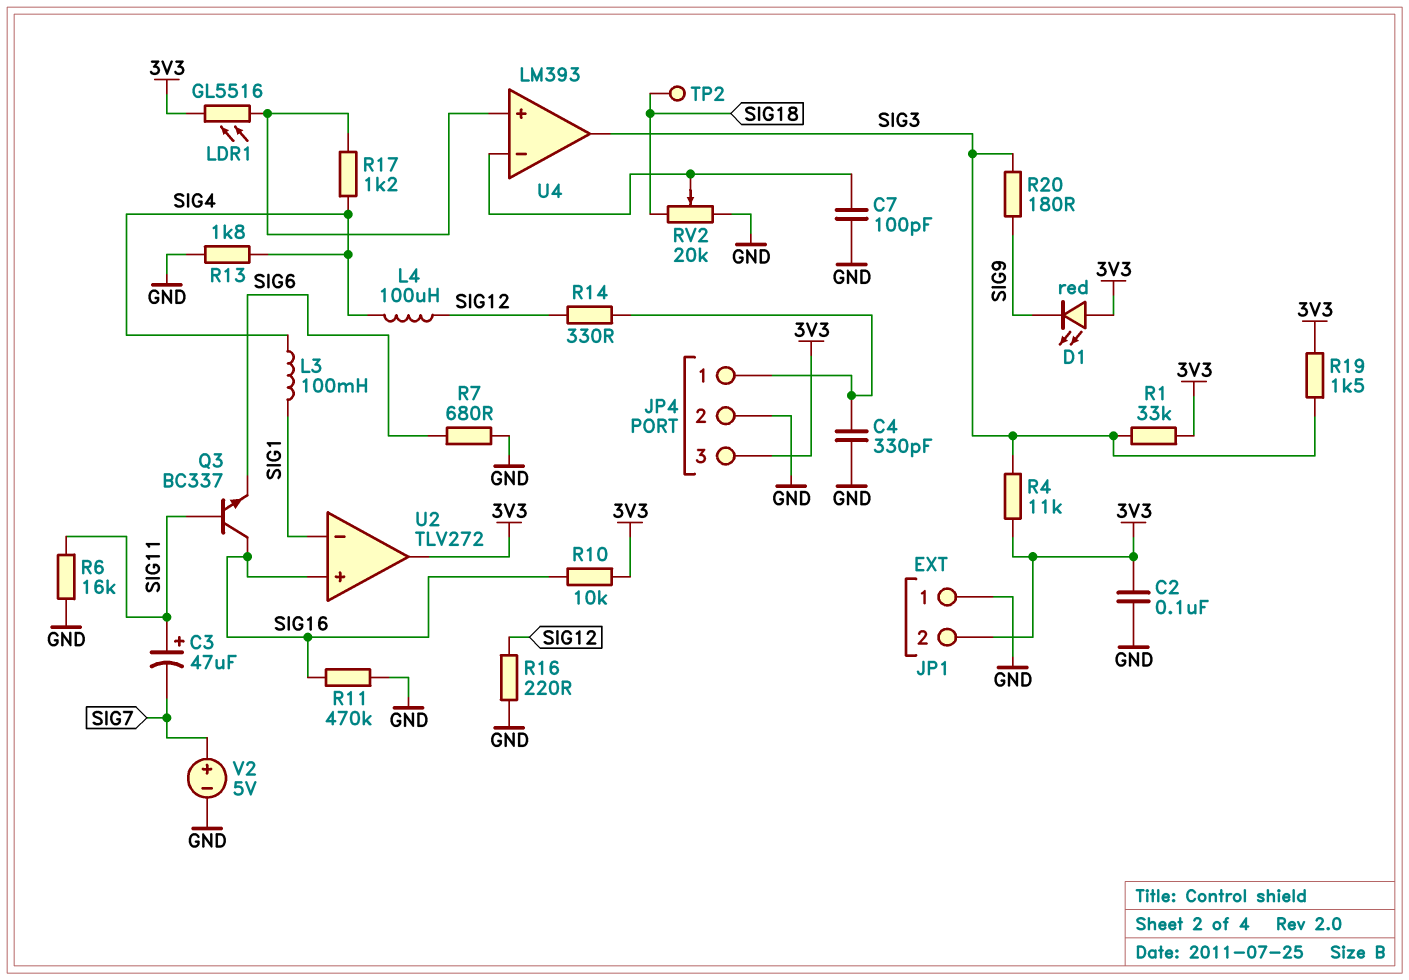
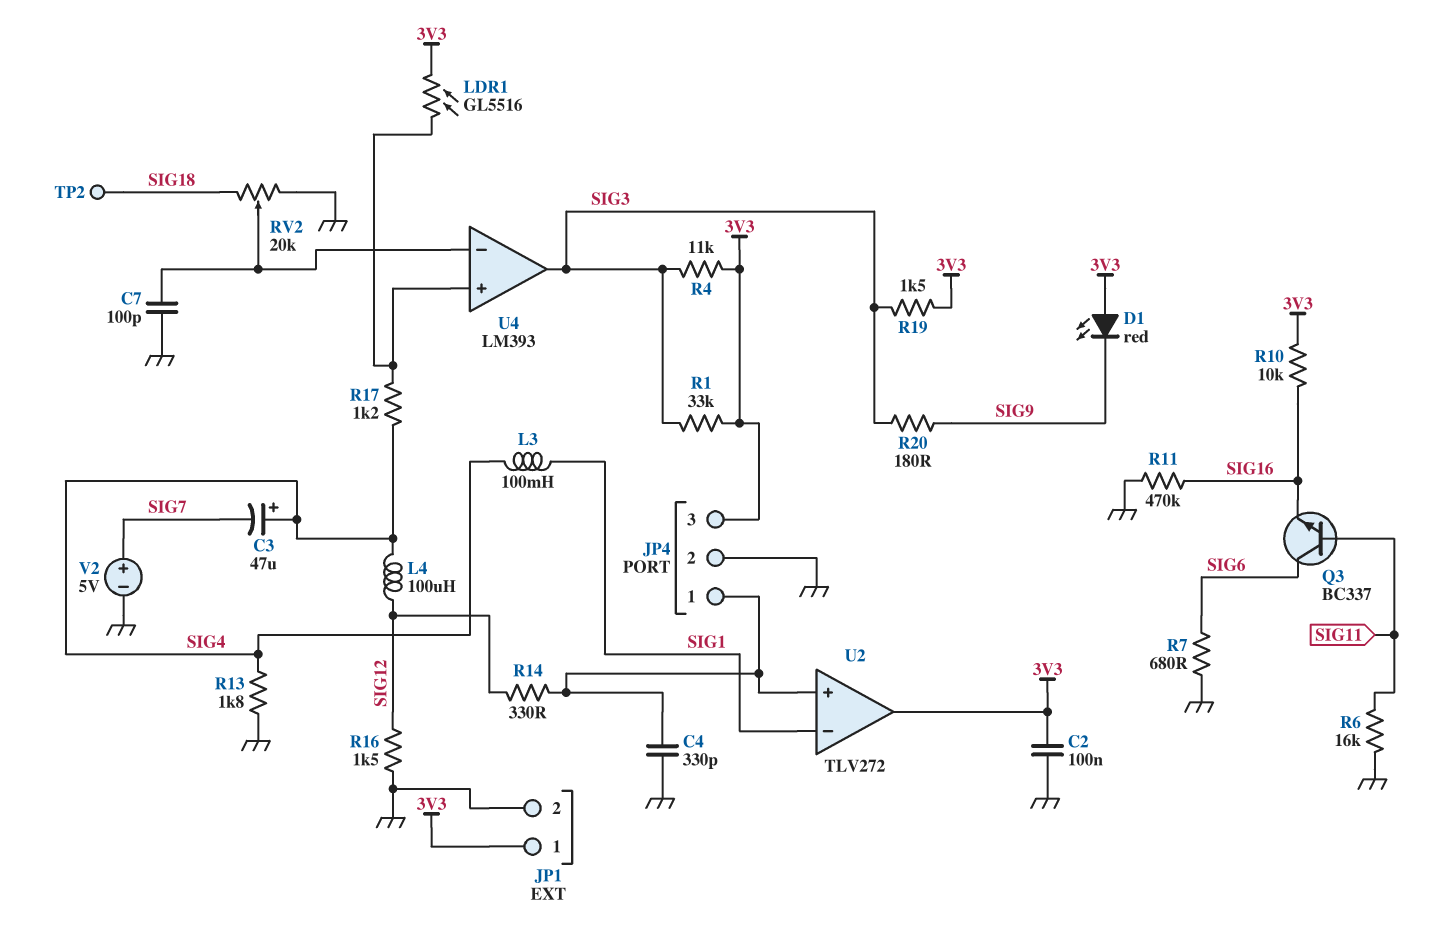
C3: 47uF (plus SIG11, minus SIG7) -> 47uF (plus SIG4, minus SIG7)
JP1 pin 1: GND -> 3V3
JP1 pin 2: 3V3 -> GND
Q3: NPN BC337 (B SIG11, C SIG16, E SIG6) -> NPN BC337 (B SIG11, C SIG6, E SIG16)
R16: 220 (GND, SIG12) -> 1.5k (GND, SIG12)
U2 pin in+: SIG16 -> JP4/1

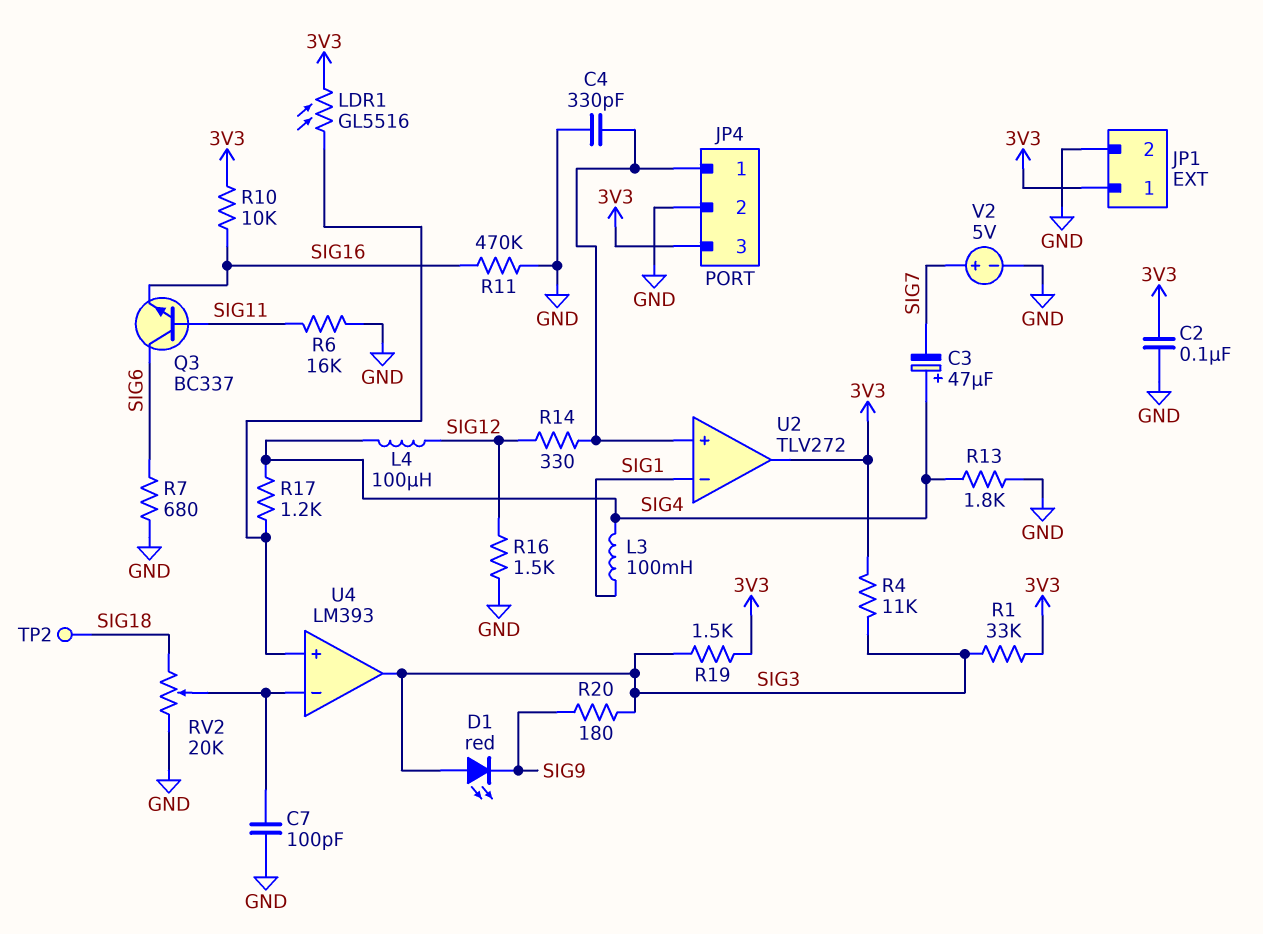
D1: LED red (A 3V3, K SIG9) -> LED red (A SIG3, K SIG9)

